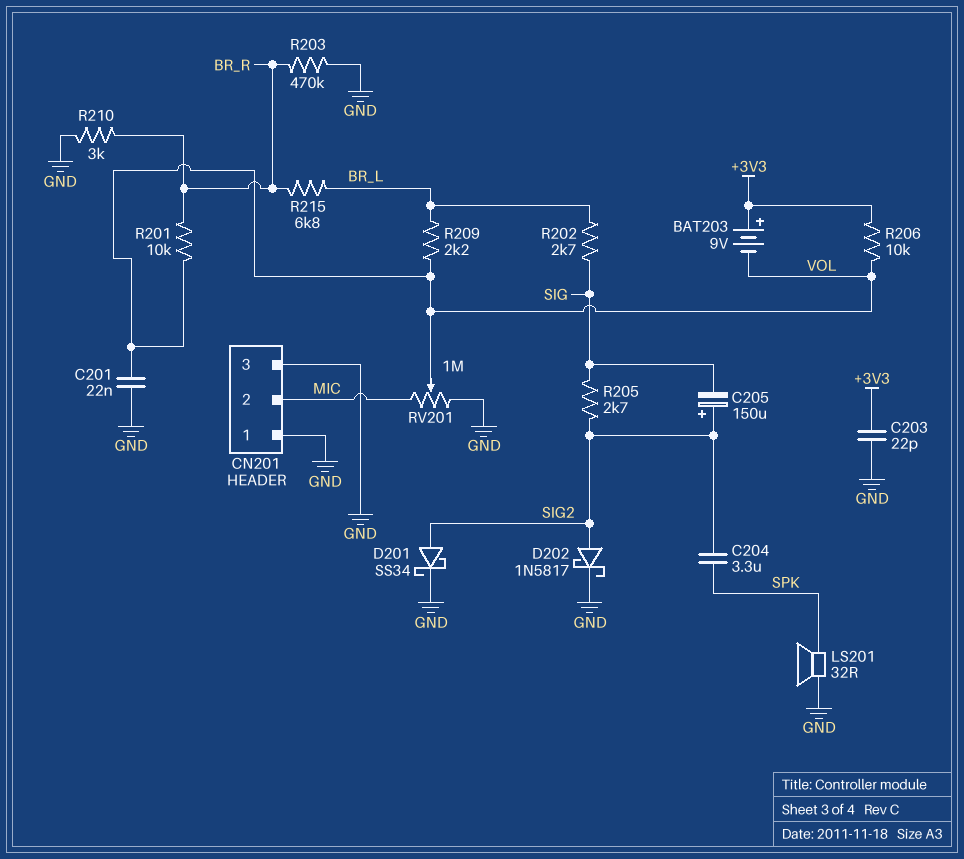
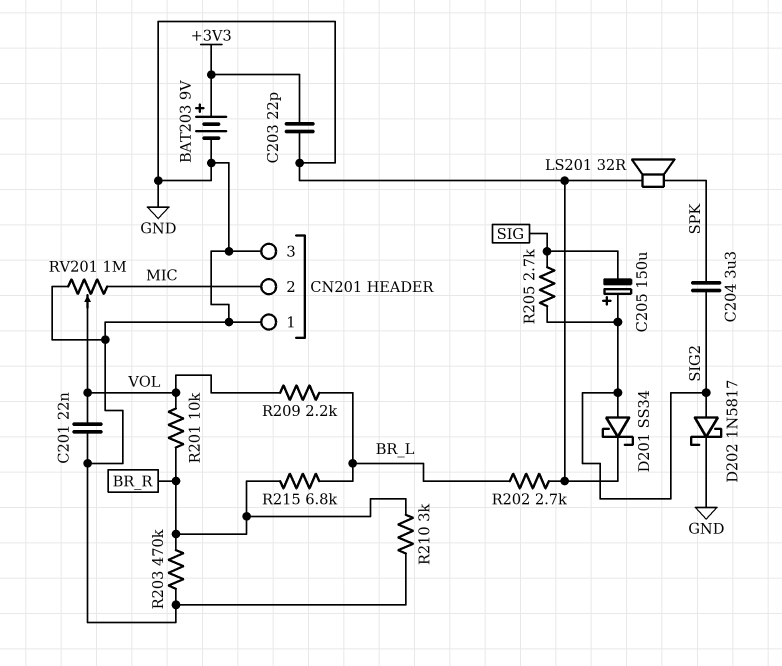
BAT203: 9V (plus +3V3, minus VOL) -> 9V (plus +3V3, minus GND)
R202: 2.7k (BR_L, SIG) -> 2.7k (BR_L, GND)
R206: 10k (+3V3, VOL) -> none

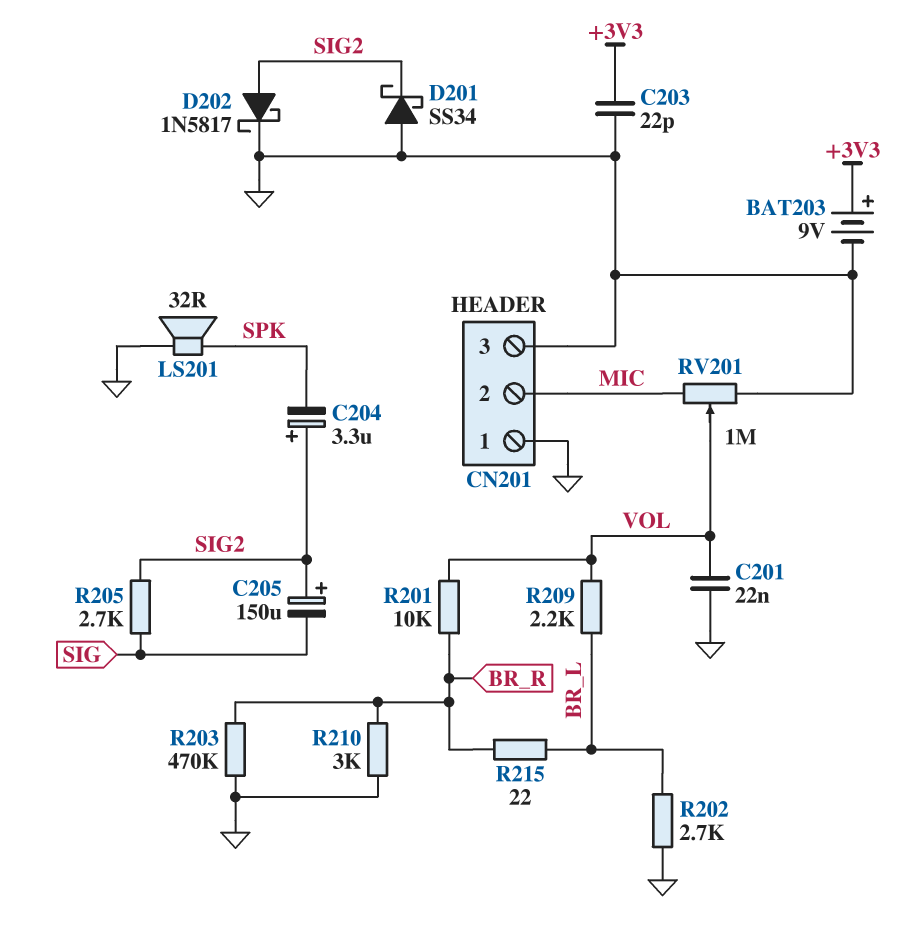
C204: 3.3uF (SIG2, SPK) -> 3.3uF (plus SIG2, minus SPK)
D201: schottky SS34 (A SIG2, K GND) -> schottky SS34 (A GND, K SIG2)
R215: 6.8k (BR_L, BR_R) -> 22 (BR_L, BR_R)

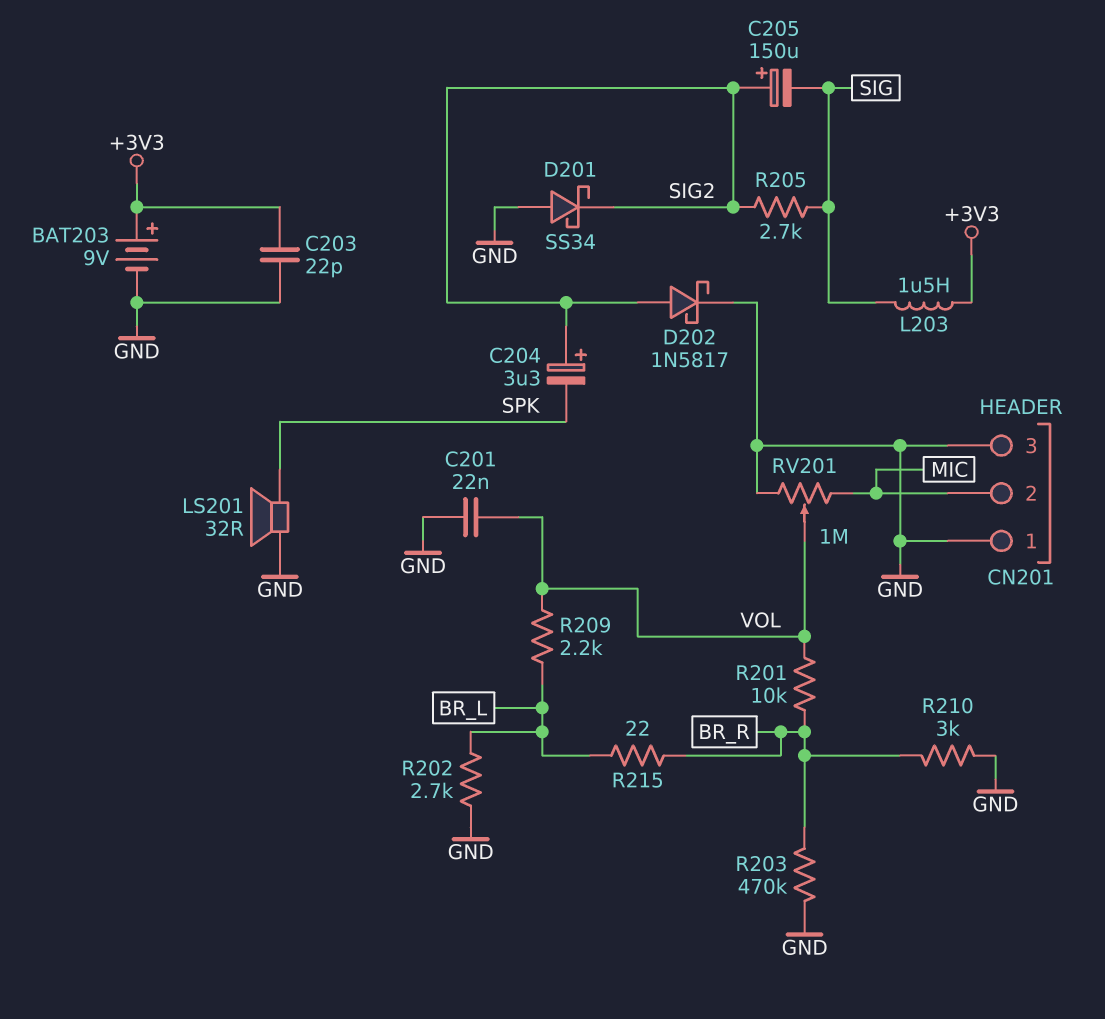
L203: none -> 1.5uH (+3V3, SIG)

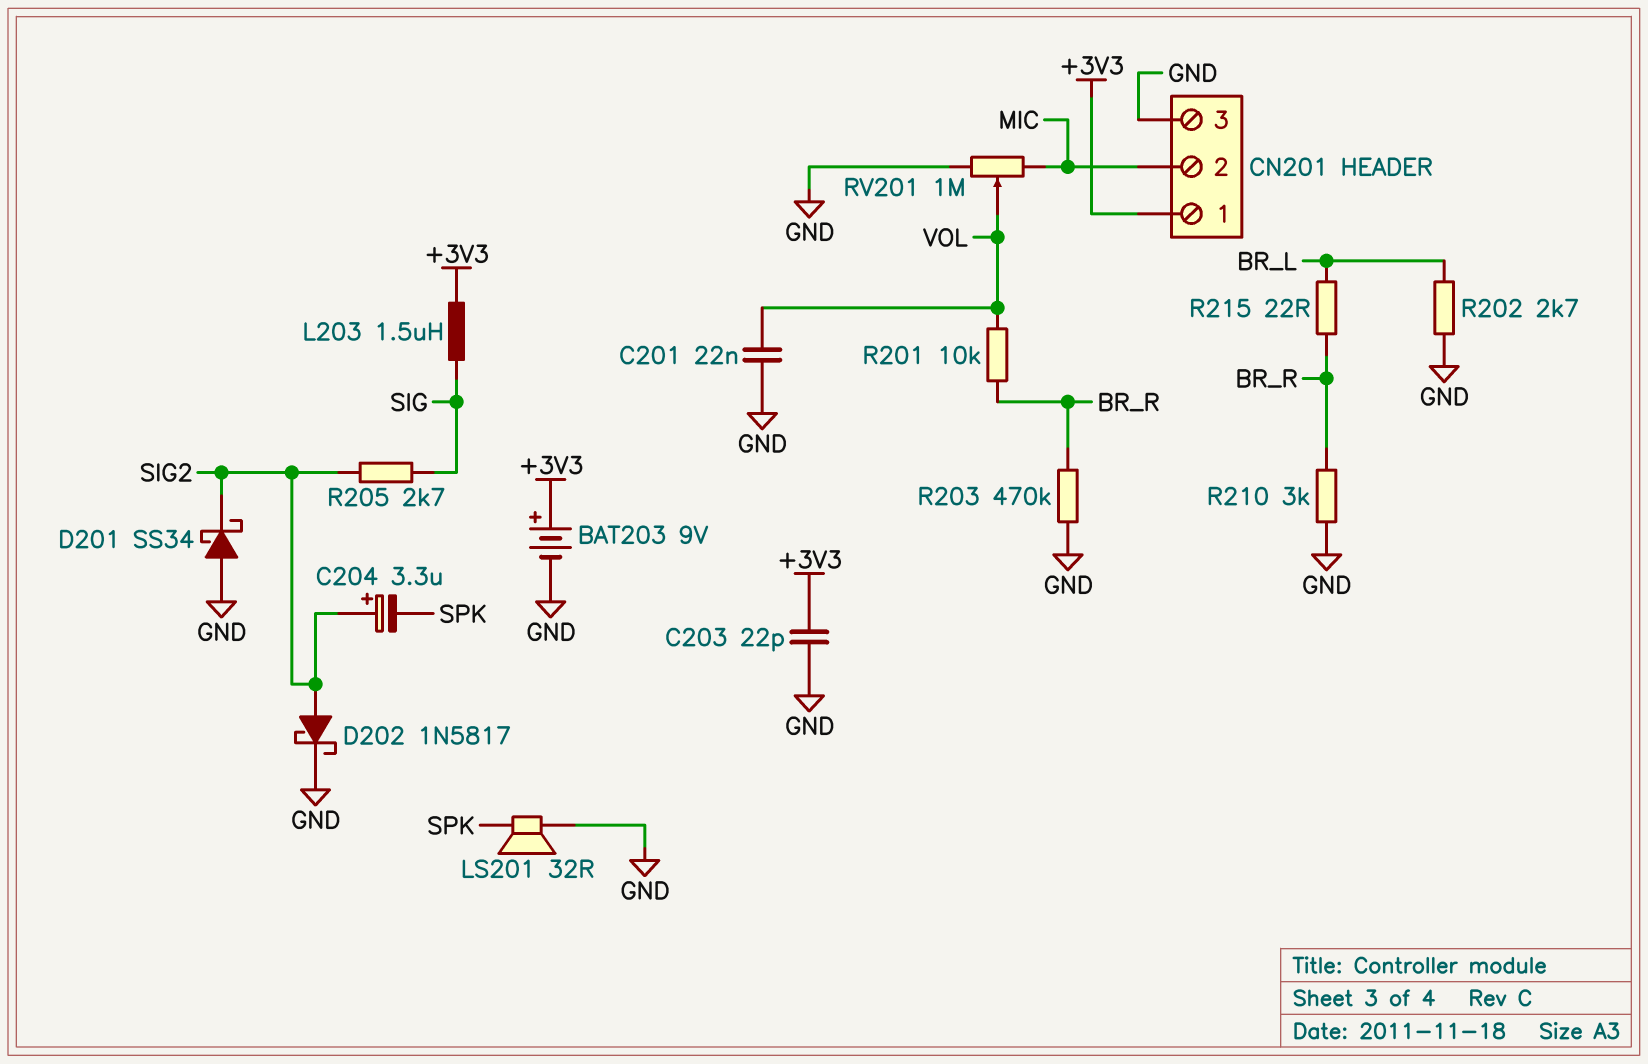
C205: 150uF (plus SIG2, minus SIG) -> none
CN201 pin 1: GND -> +3V3
R209: 2.2k (BR_L, VOL) -> none

